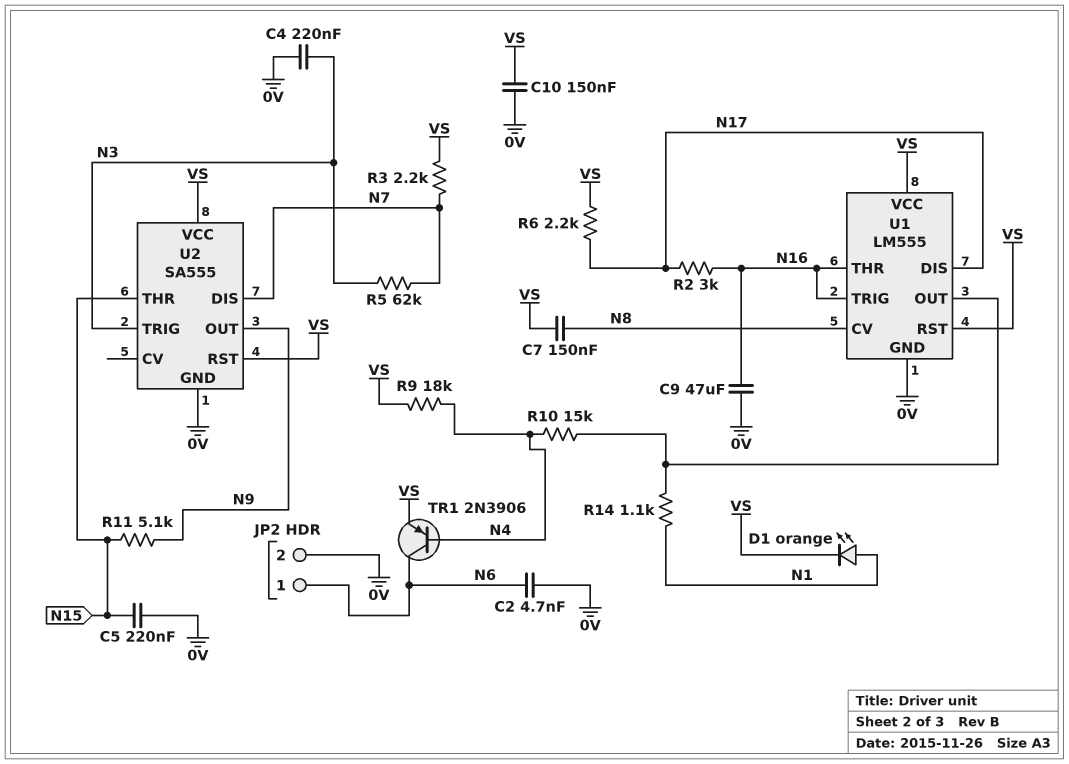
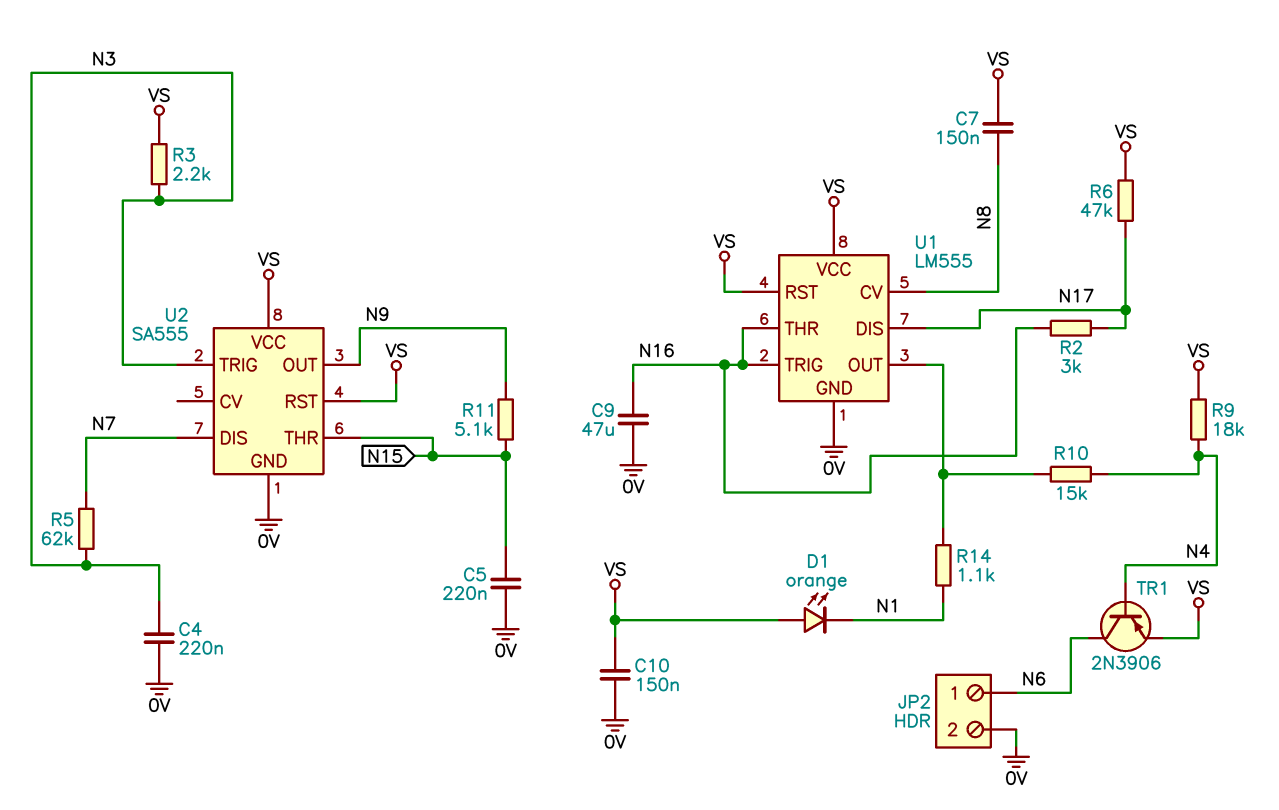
C2: 4.7nF (0V, N6) -> none
D1: LED orange (A N1, K VS) -> LED orange (A VS, K N1)
R3: 2.2k (N7, VS) -> 2.2k (N3, VS)
R6: 2.2k (N17, VS) -> 47k (N17, VS)

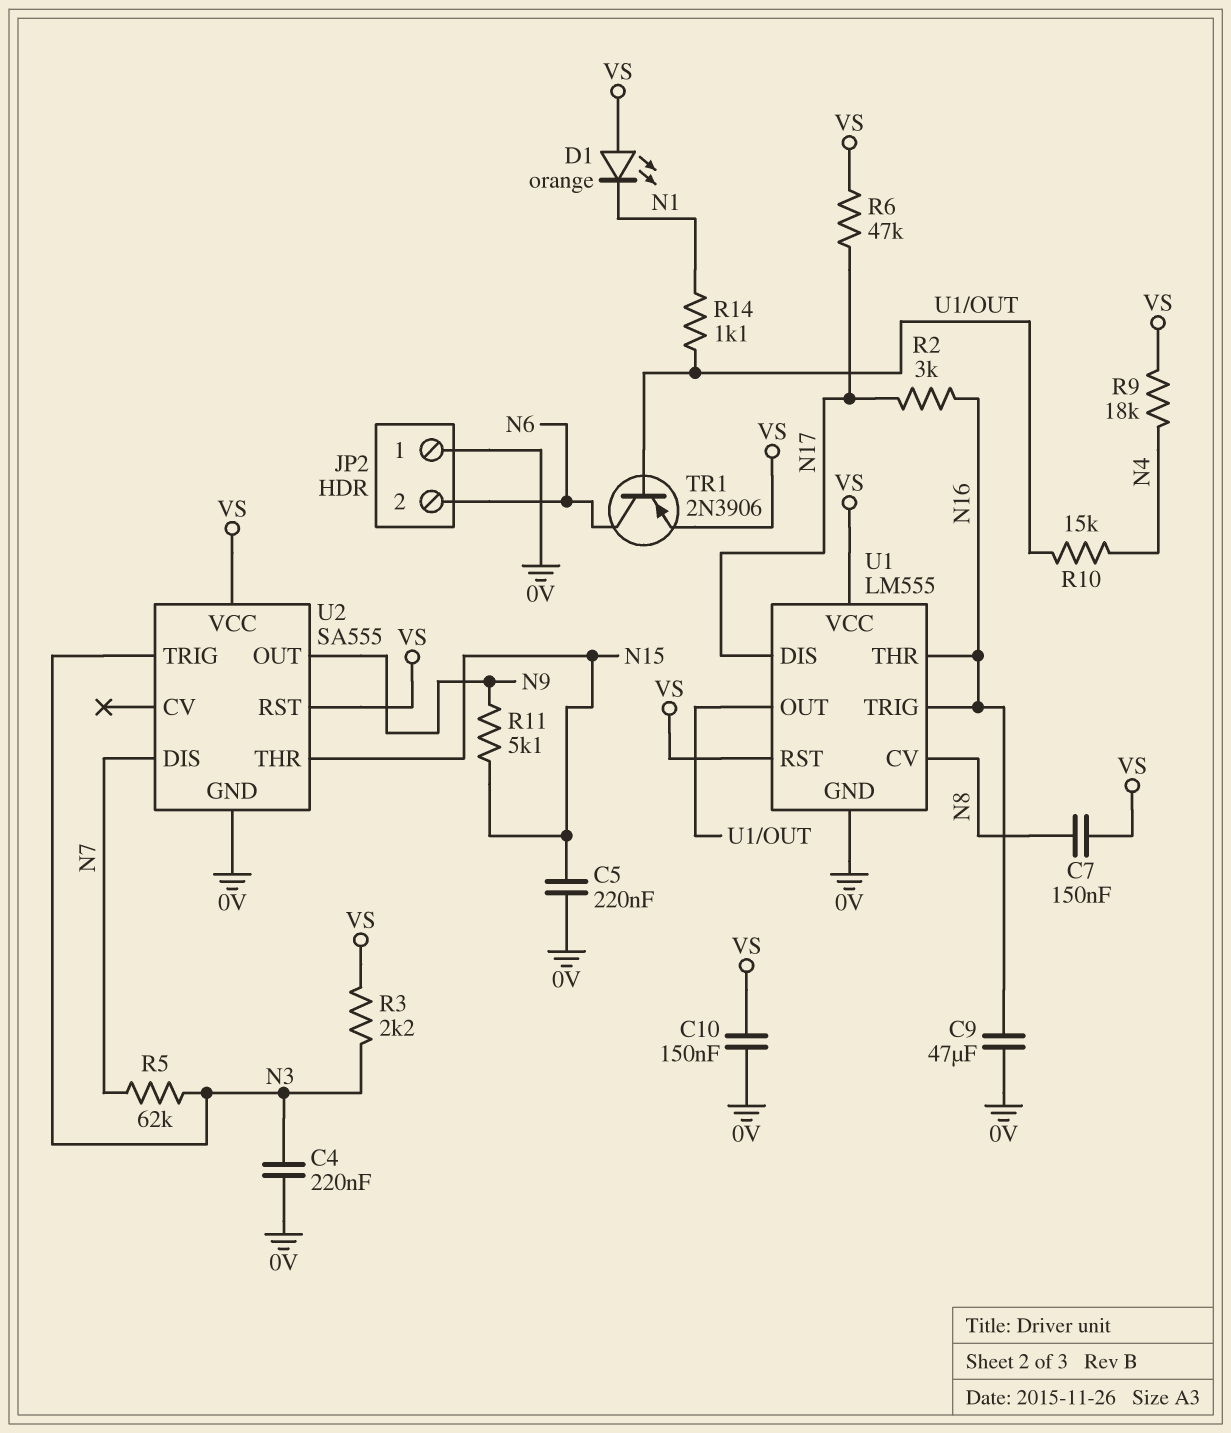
JP2 pin 1: N6 -> 0V
JP2 pin 2: 0V -> N6
TR1: PNP 2N3906 (B N4, C N6, E VS) -> PNP 2N3906 (B U1/OUT, C N6, E VS)

